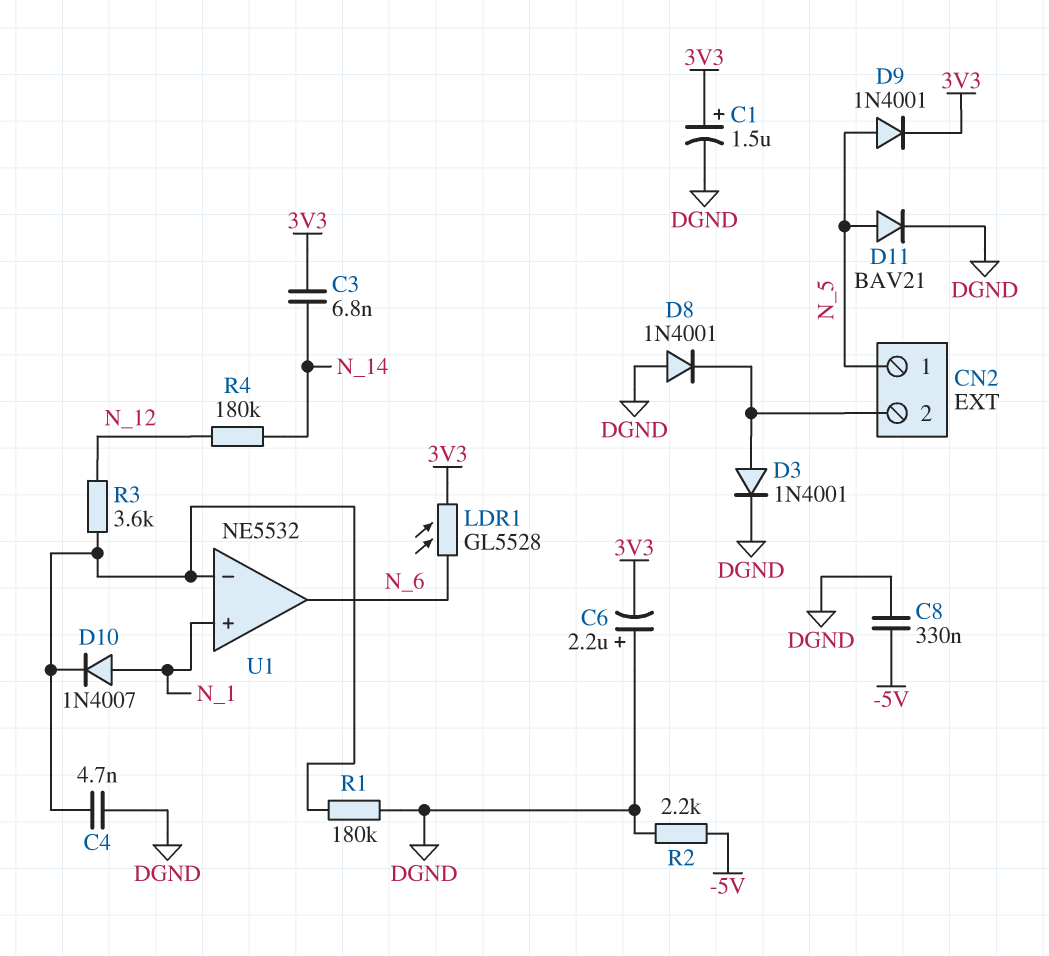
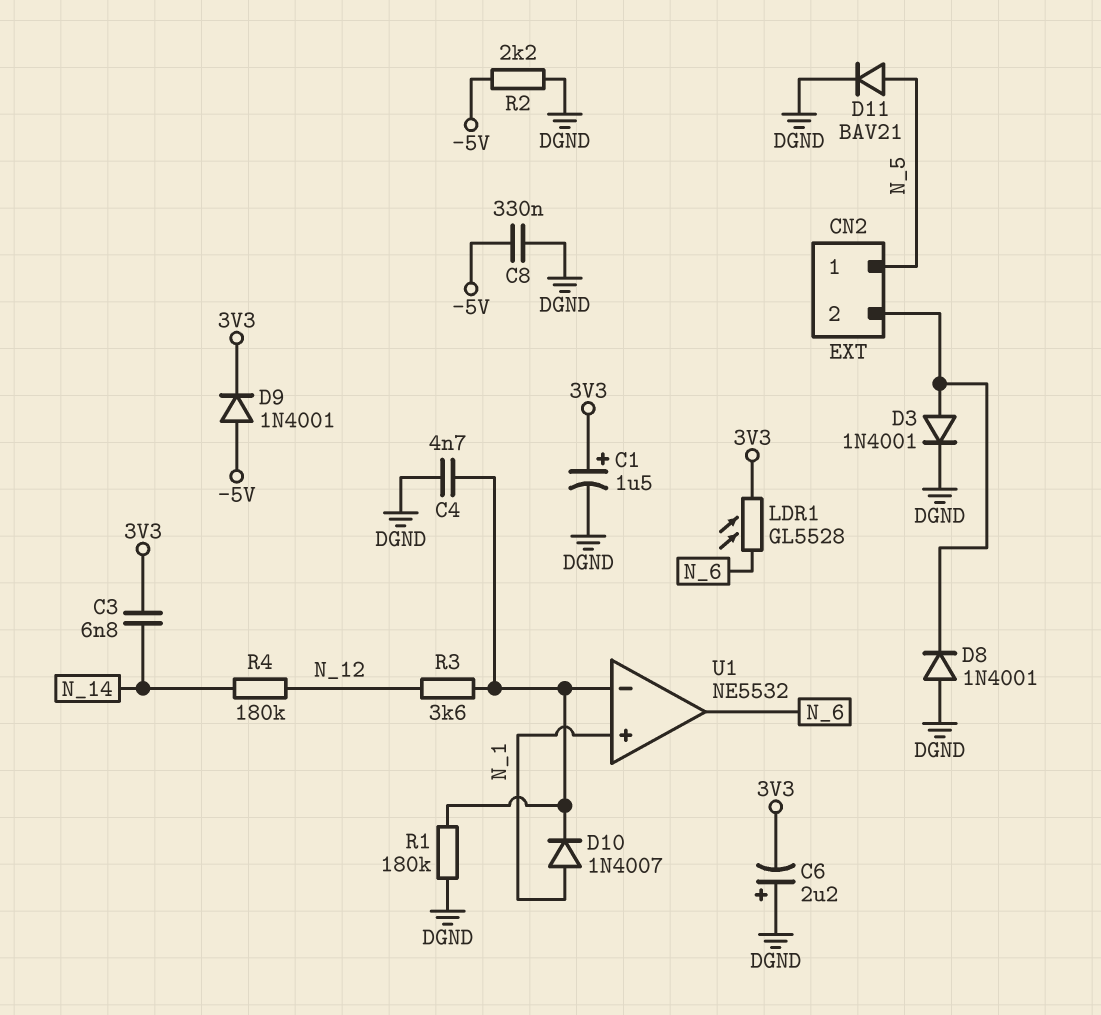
D9: diode 1N4001 (A N_5, K 3V3) -> diode 1N4001 (A -5V, K 3V3)

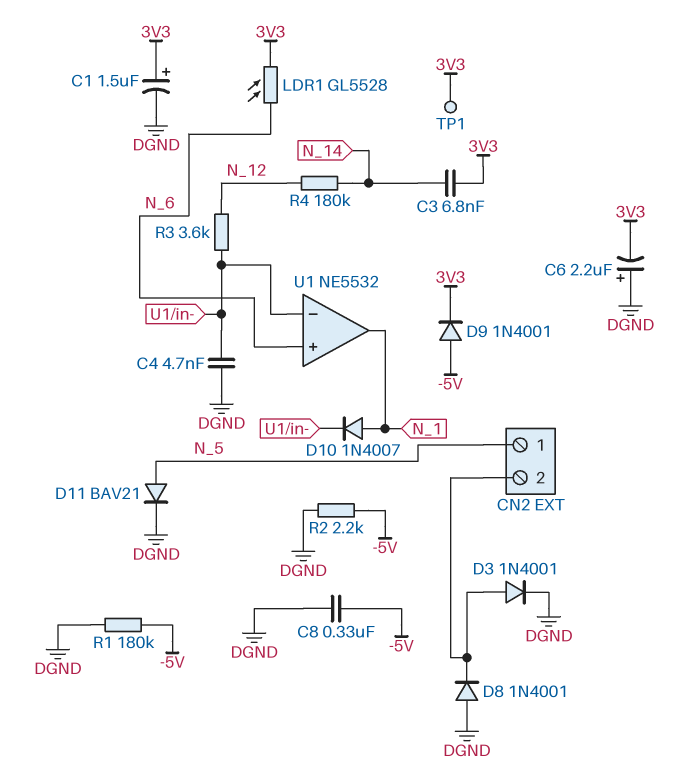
R1: 180k (DGND, U1/in-) -> 180k (-5V, DGND)
TP1: none -> test point (3V3)
U1 pin in+: N_1 -> N_6
U1 pin out: N_6 -> N_1

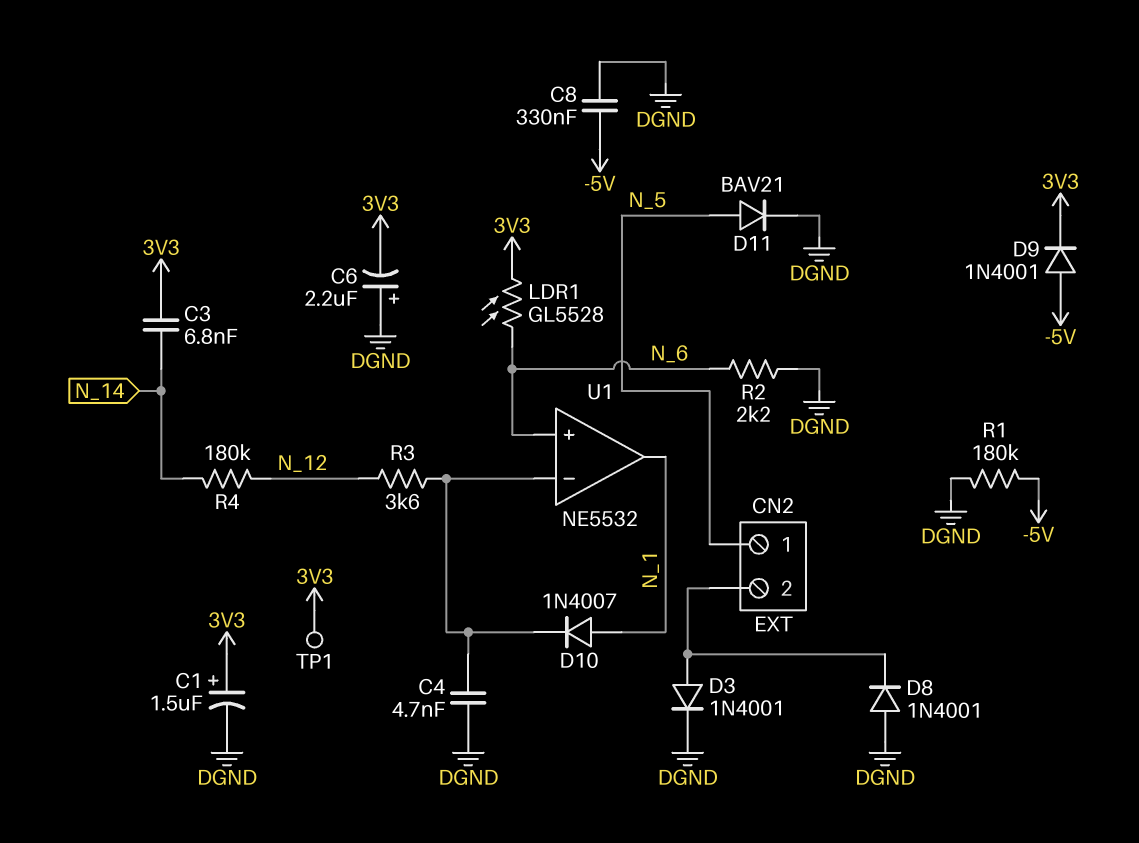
R2: 2.2k (-5V, DGND) -> 2.2k (DGND, N_6)

